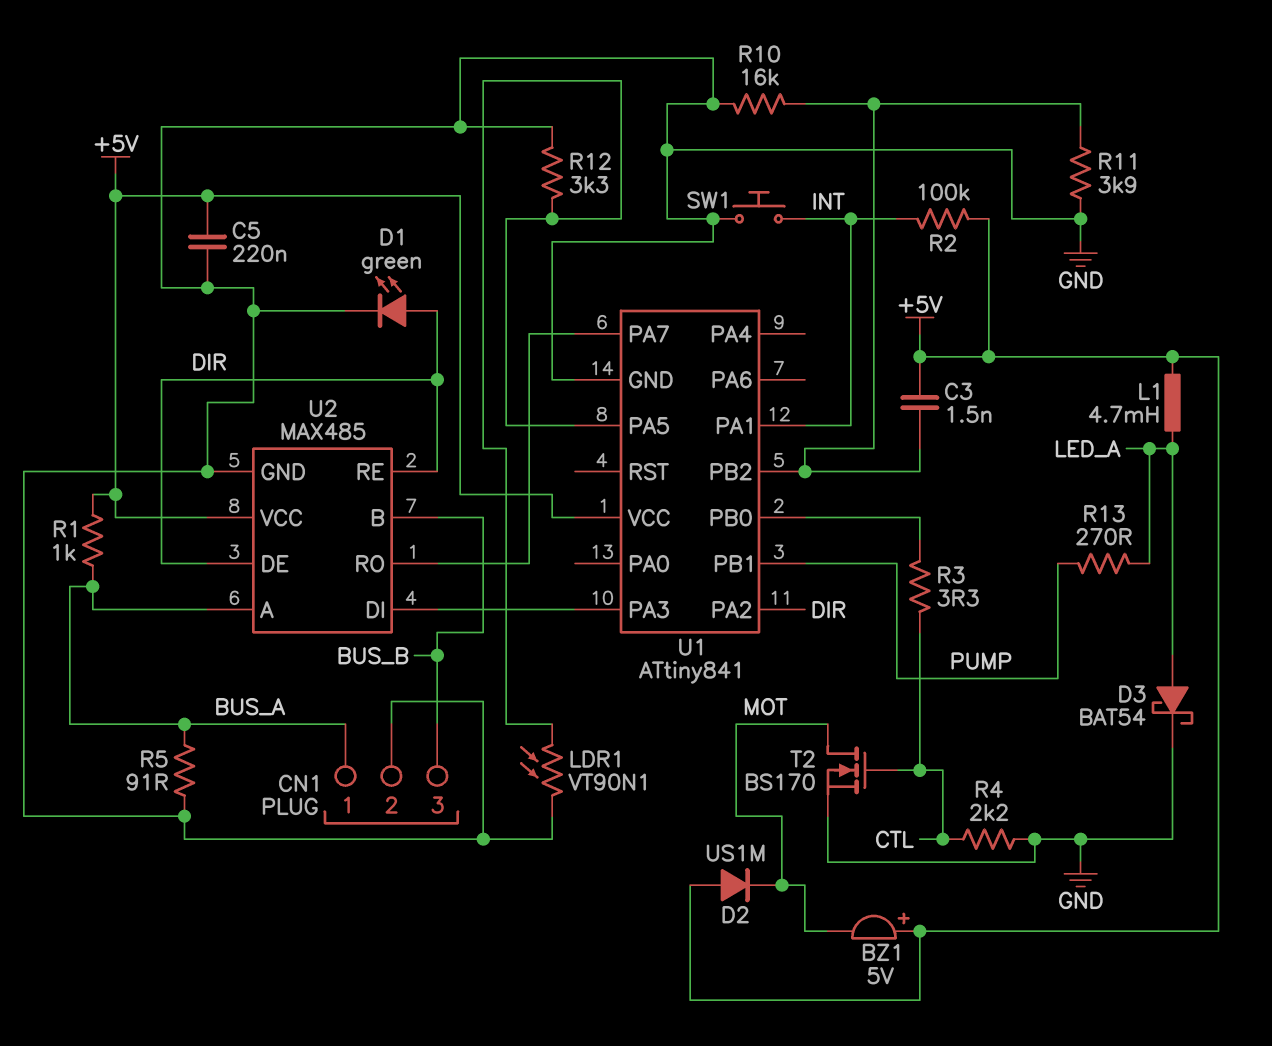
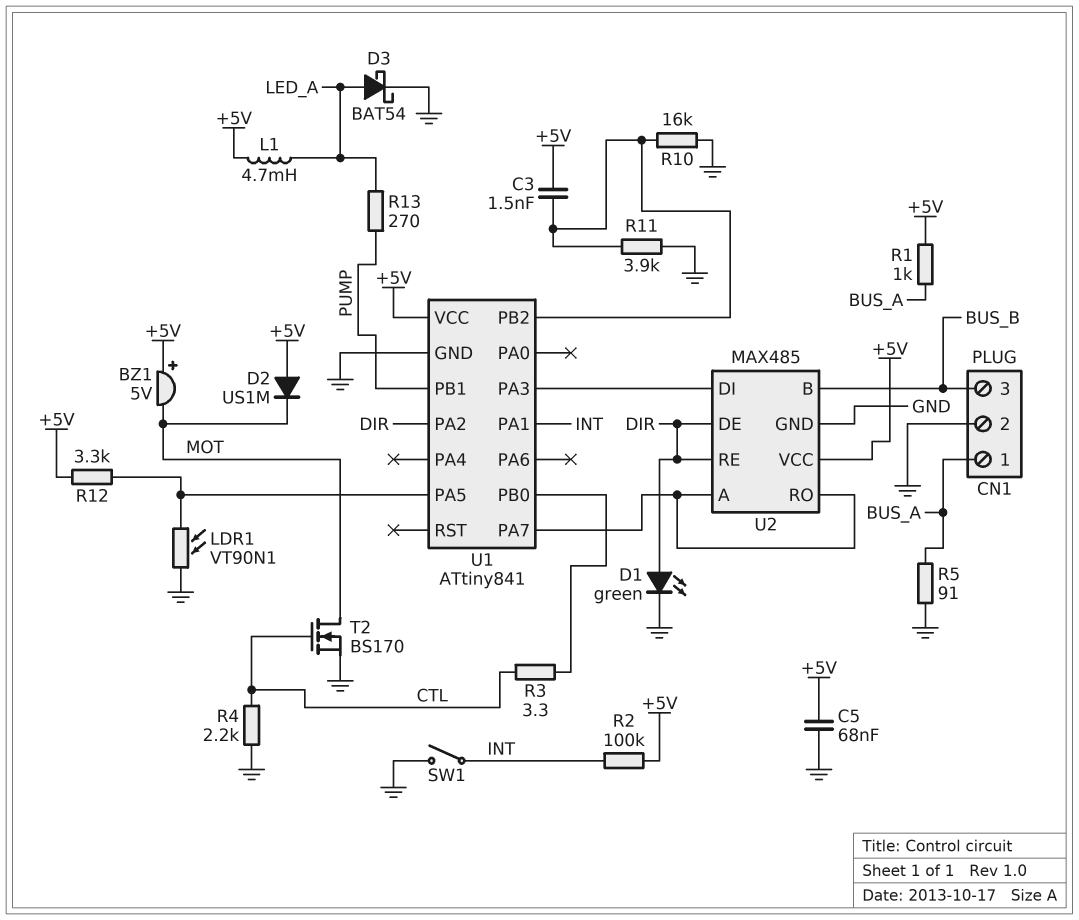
C5: 220nF (+5V, GND) -> 68nF (+5V, GND)
R12: 3.3k (GND, U1/PA5) -> 3.3k (+5V, U1/PA5)
SW1: button (GND, INT) -> switch (GND, INT)
U2 pin A: BUS_A -> U1/PA7

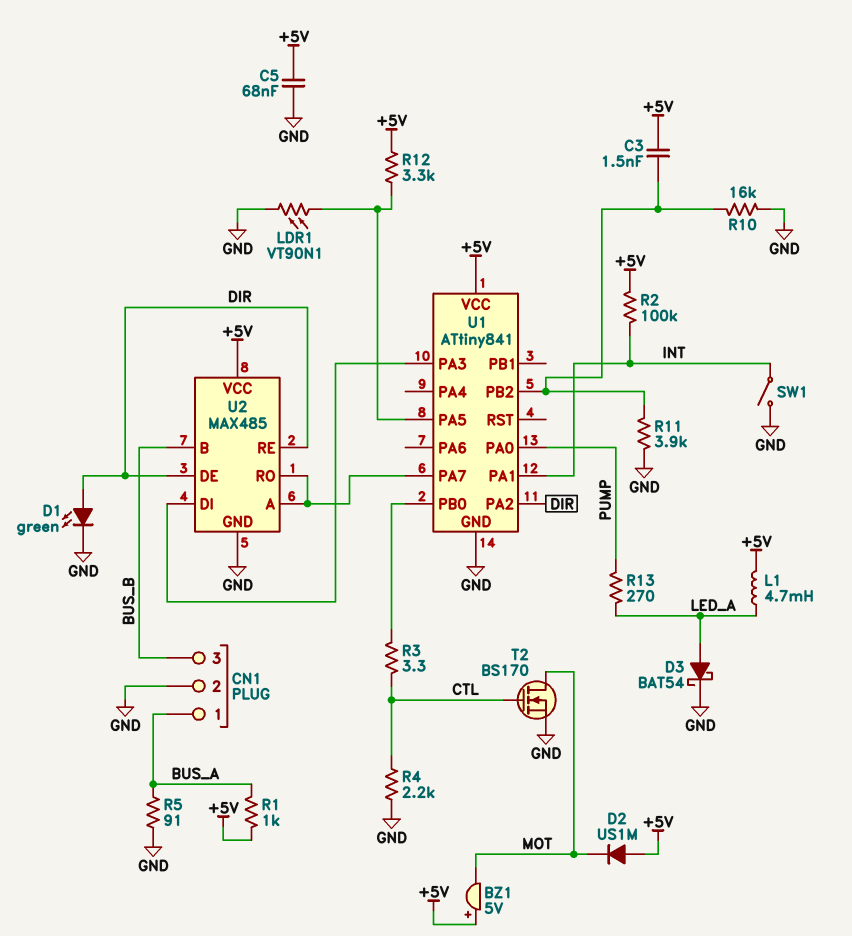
U1 pin PA0: none -> PUMP
U1 pin PB1: PUMP -> none

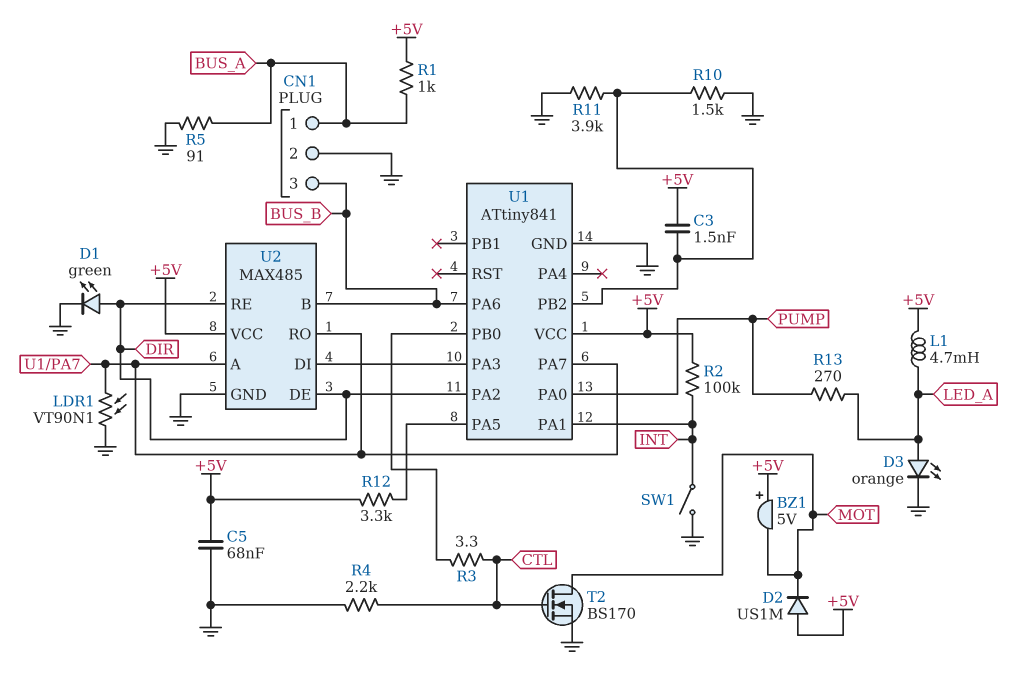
D3: schottky BAT54 (A LED_A, K GND) -> LED orange (A LED_A, K GND)
LDR1: VT90N1 (GND, U1/PA5) -> VT90N1 (GND, U1/PA7)
R10: 16k (GND, U1/PB2) -> 1.5k (GND, U1/PB2)
U1 pin PA6: none -> BUS_B

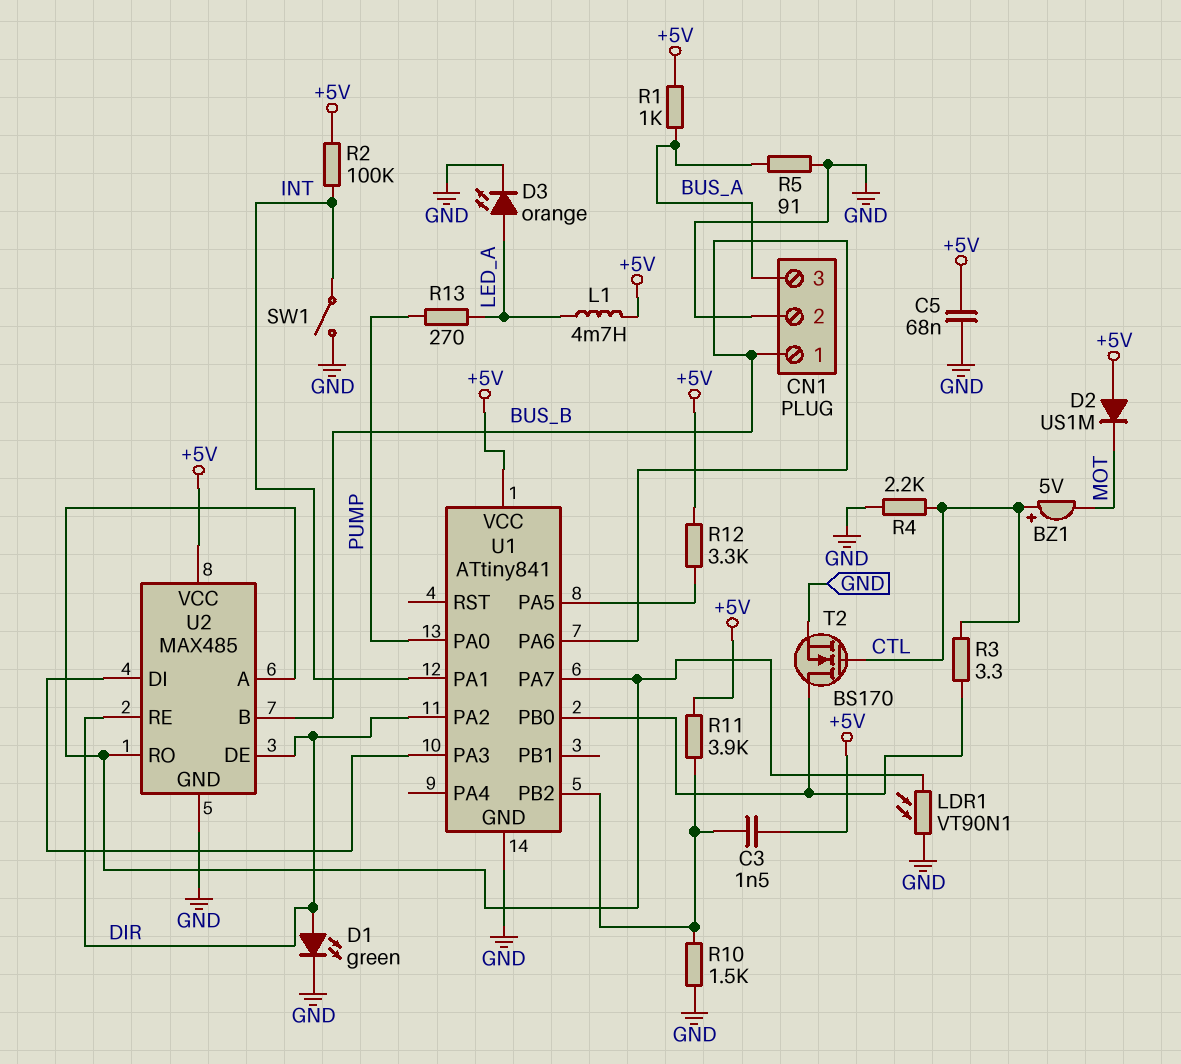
BZ1: buzzer 5V (plus +5V, minus MOT) -> buzzer 5V (plus CTL, minus MOT)
CN1 pin 1: BUS_A -> BUS_B
CN1 pin 3: BUS_B -> BUS_A
R11: 3.9k (GND, U1/PB2) -> 3.9k (+5V, U1/PB2)
T2: NMOS BS170 (G CTL, D MOT, S GND) -> NMOS BS170 (G CTL, D U1/PB0, S GND)

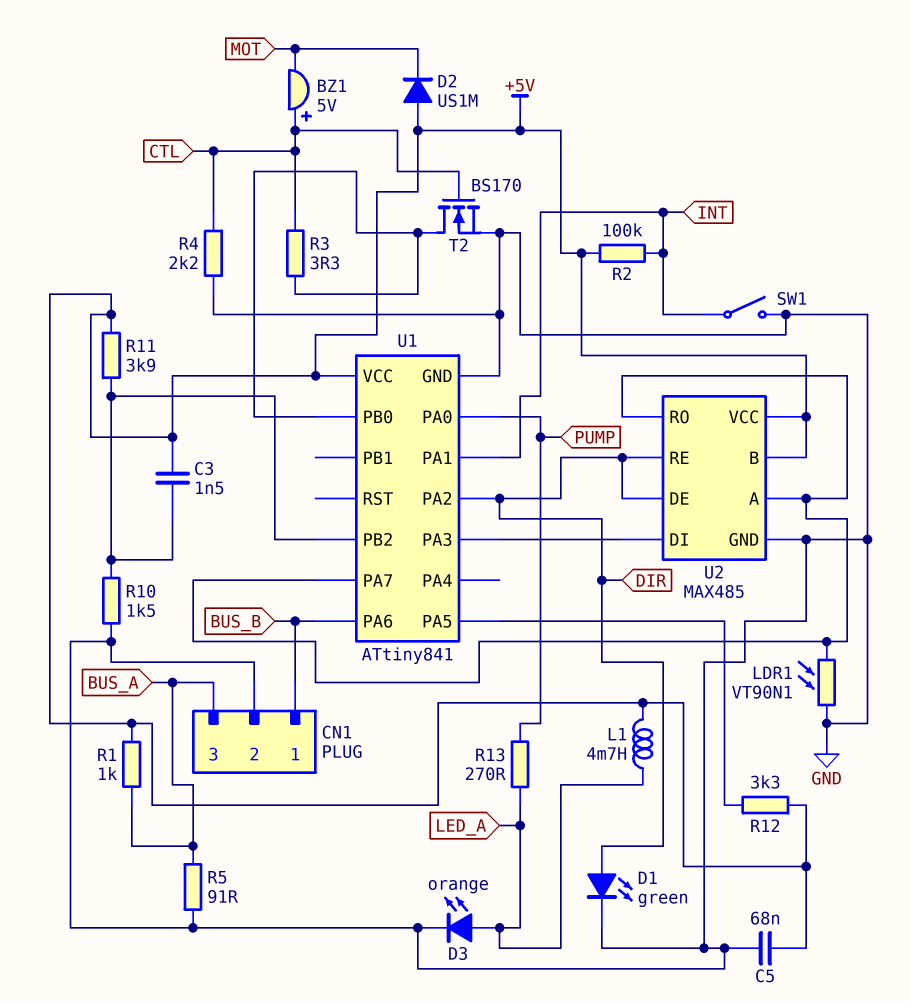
U2 pin B: BUS_B -> +5V

